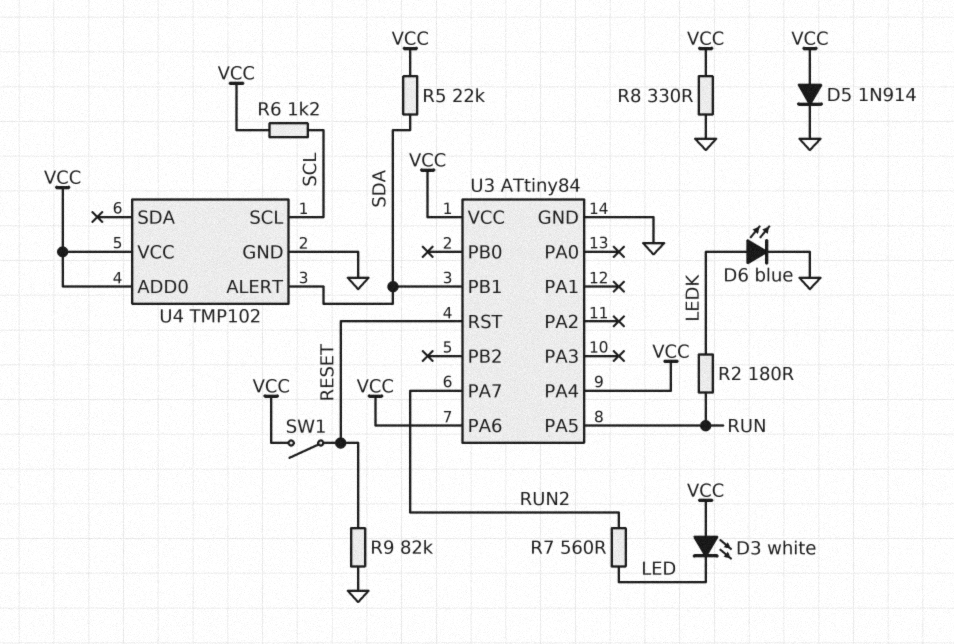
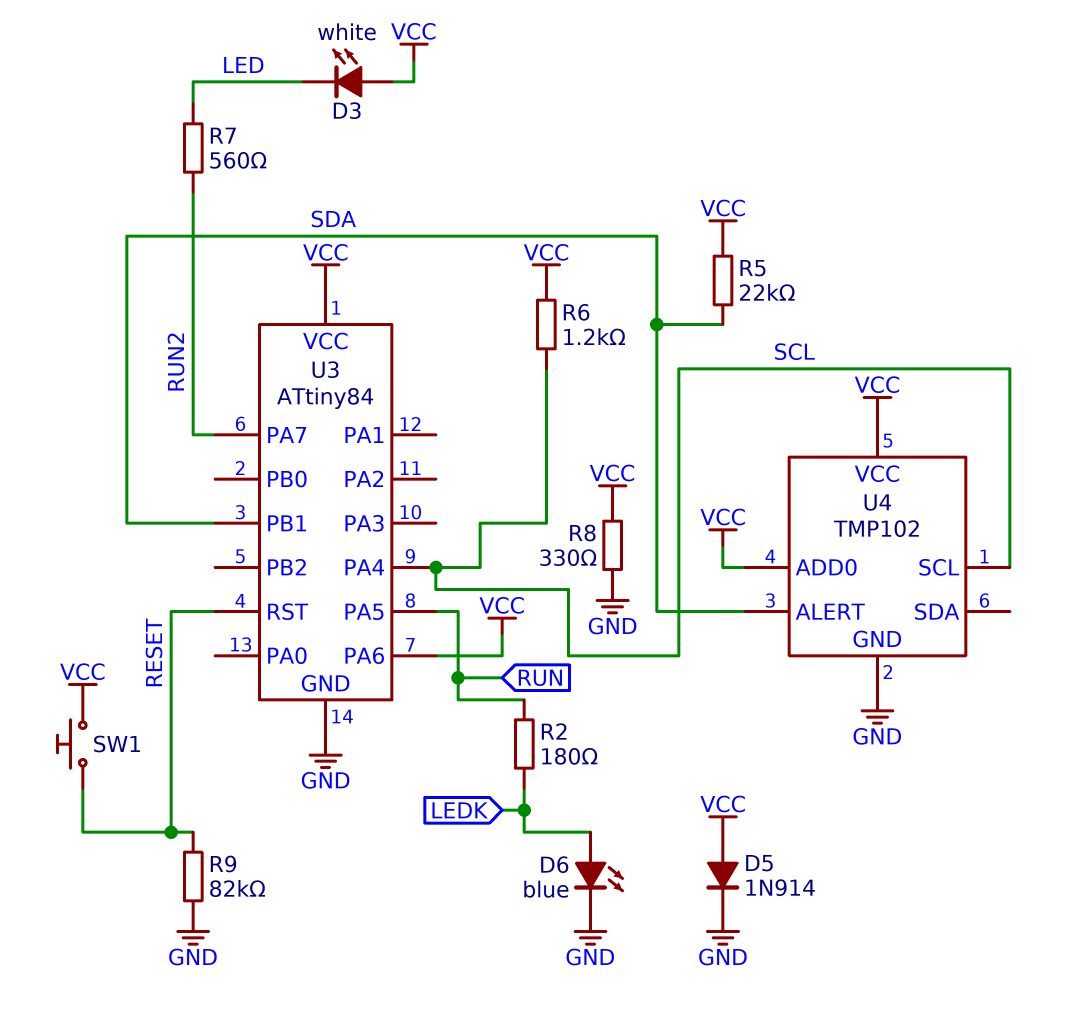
SW1: switch (RESET, VCC) -> button (RESET, VCC)
U3 pin PA4: VCC -> SCL

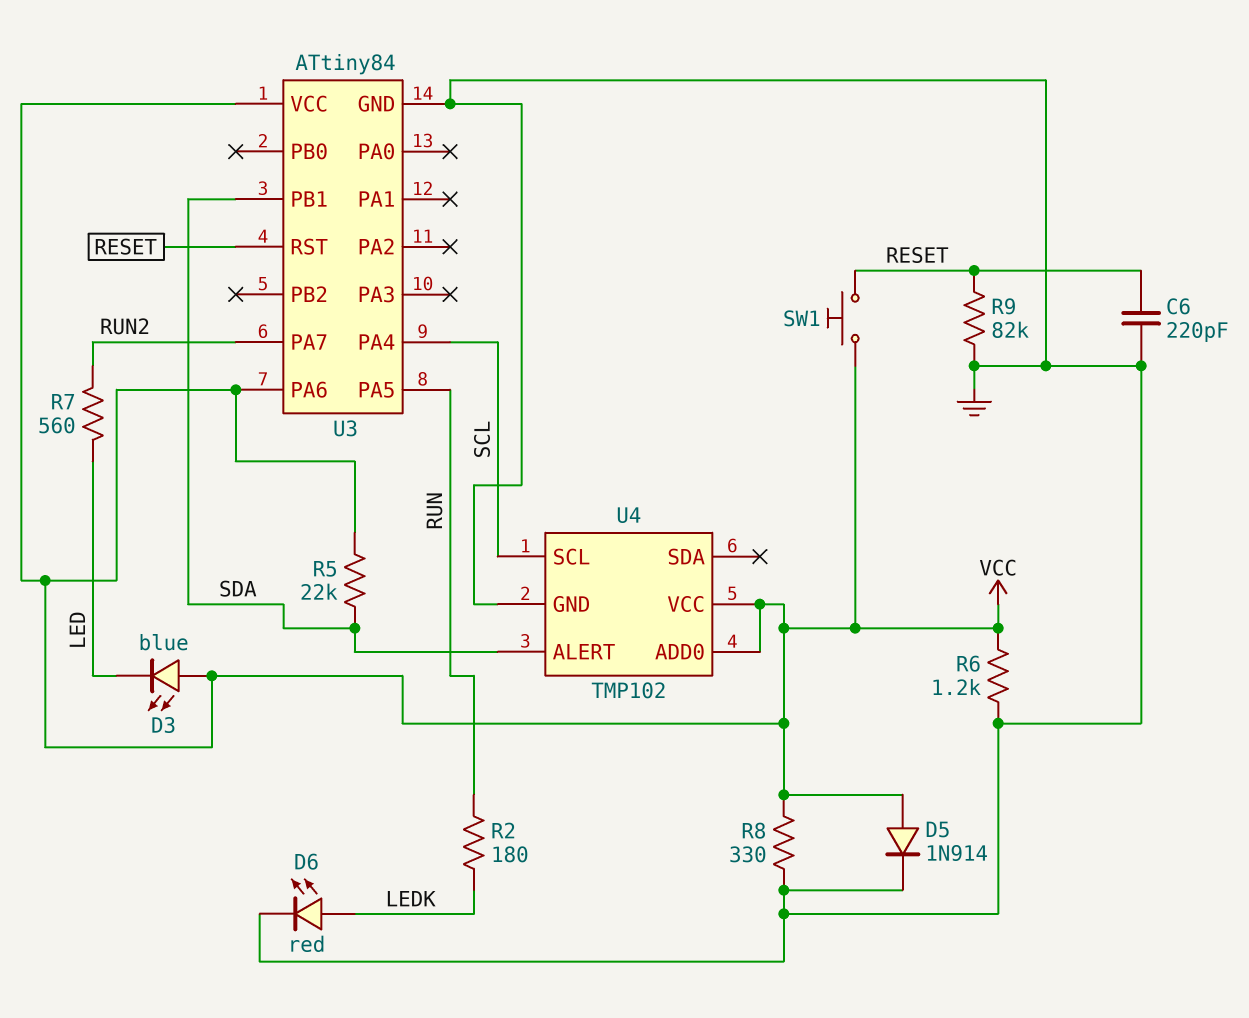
C6: none -> 220pF (GND, RESET)
D3: LED white (A VCC, K LED) -> LED blue (A VCC, K LED)
D6: LED blue (A LEDK, K GND) -> LED red (A LEDK, K GND)
R6: 1.2k (SCL, VCC) -> 1.2k (GND, VCC)

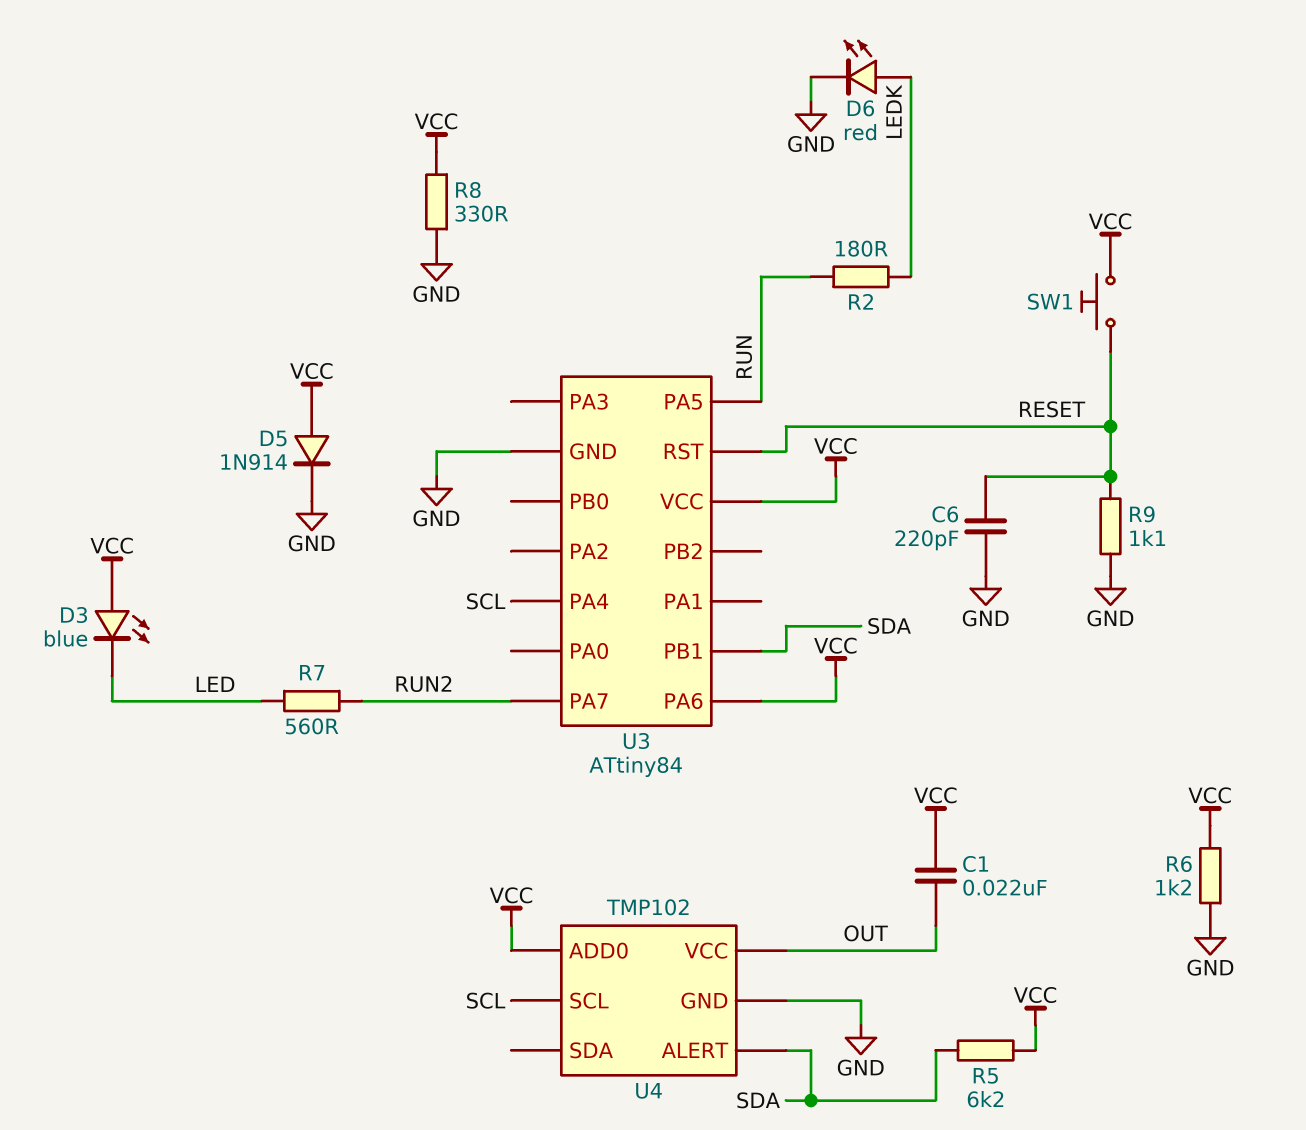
C1: none -> 22nF (OUT, VCC)
R5: 22k (SDA, VCC) -> 6.2k (SDA, VCC)
R9: 82k (GND, RESET) -> 1.1k (GND, RESET)
U4 pin VCC: VCC -> OUT

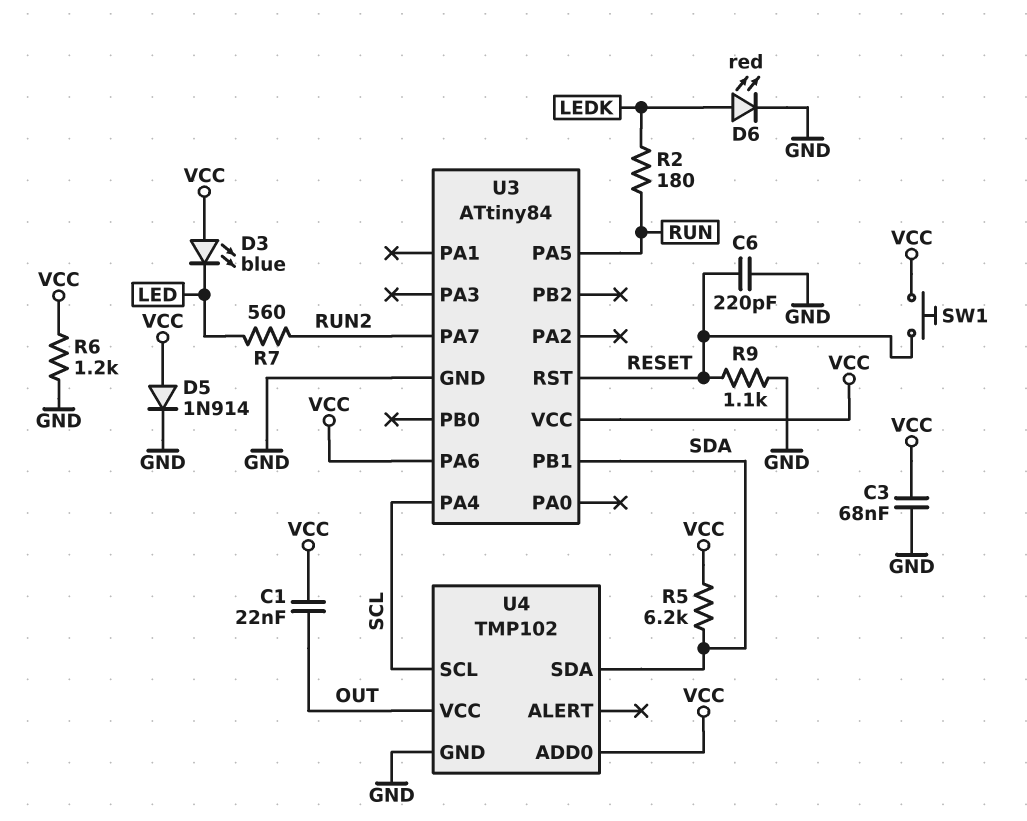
C3: none -> 68nF (GND, VCC)
R8: 330 (GND, VCC) -> none
U4 pin ALERT: SDA -> none
U4 pin SDA: none -> SDA

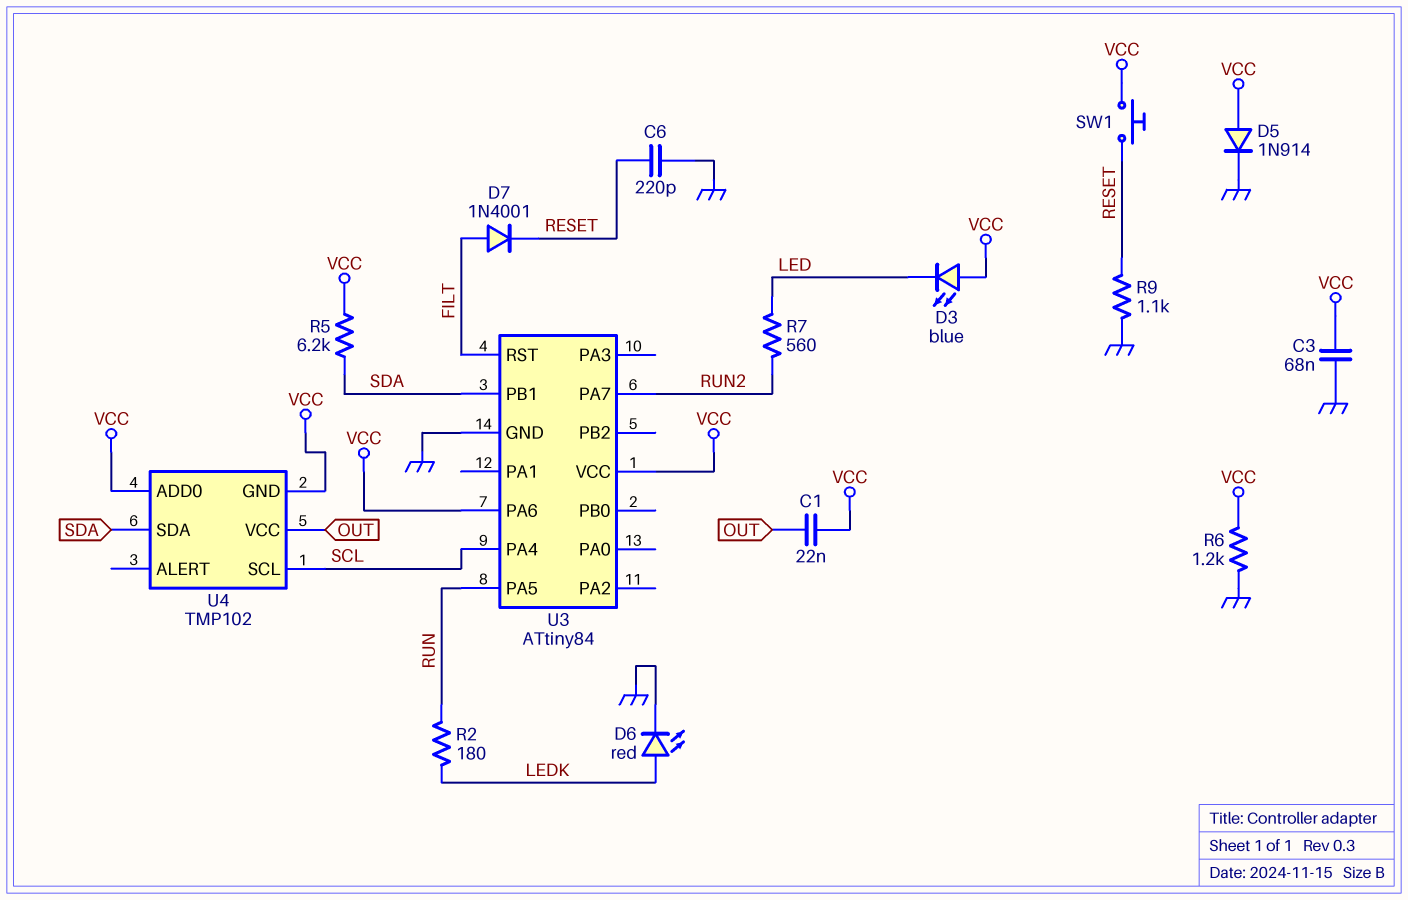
D7: none -> diode 1N4001 (A FILT, K RESET)
U3 pin RST: RESET -> FILT
U4 pin GND: GND -> VCC

